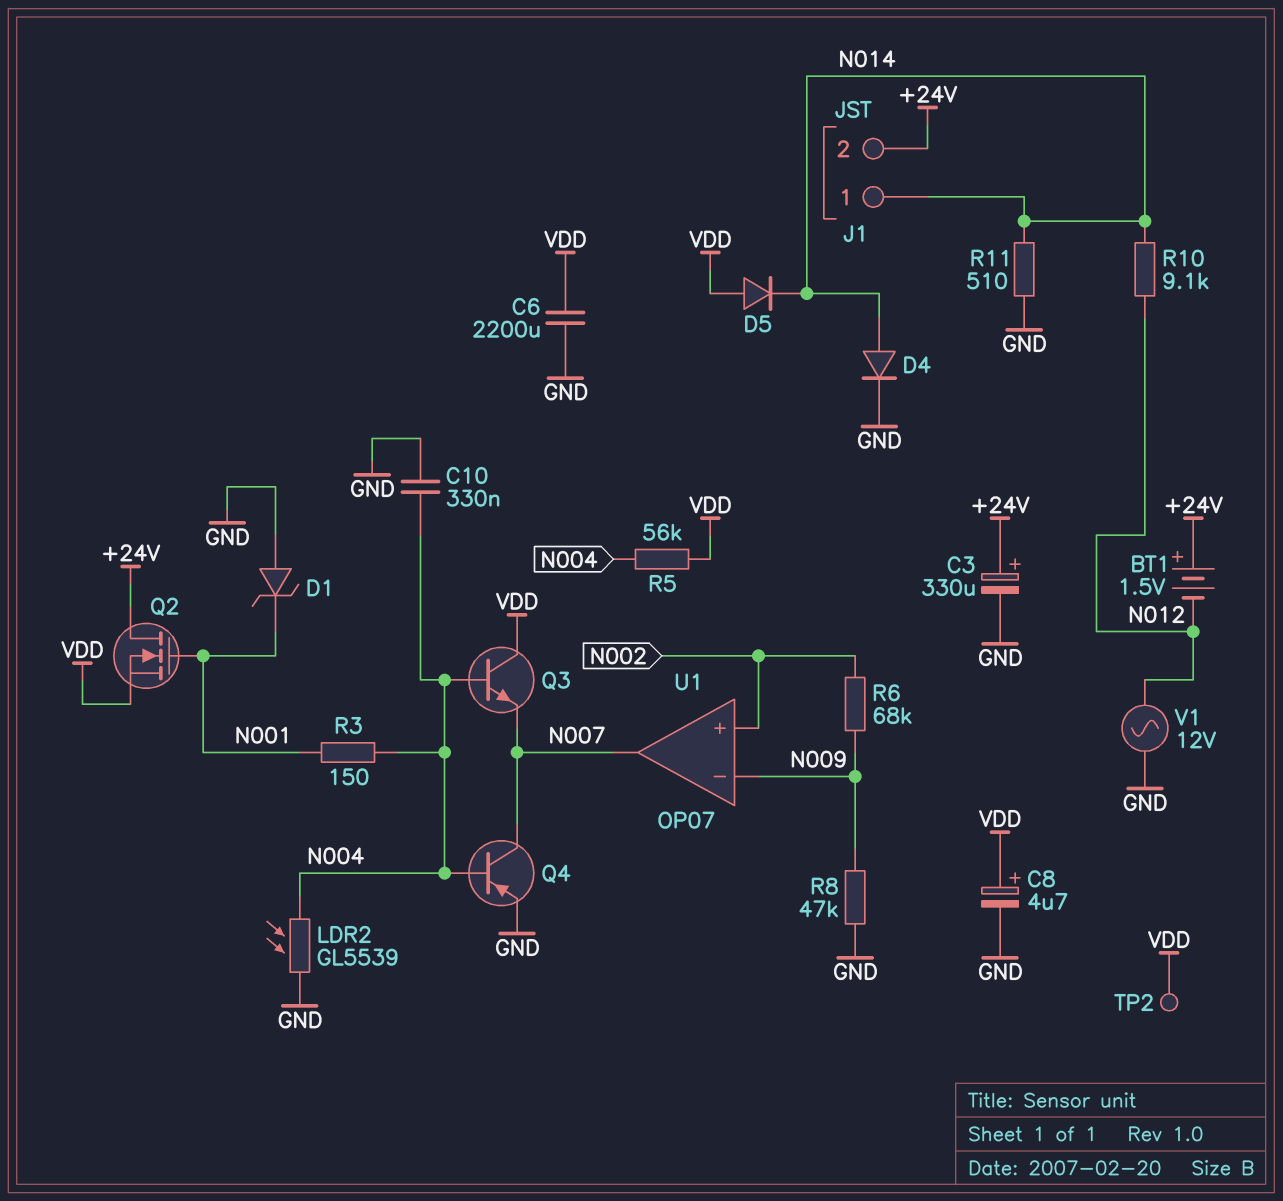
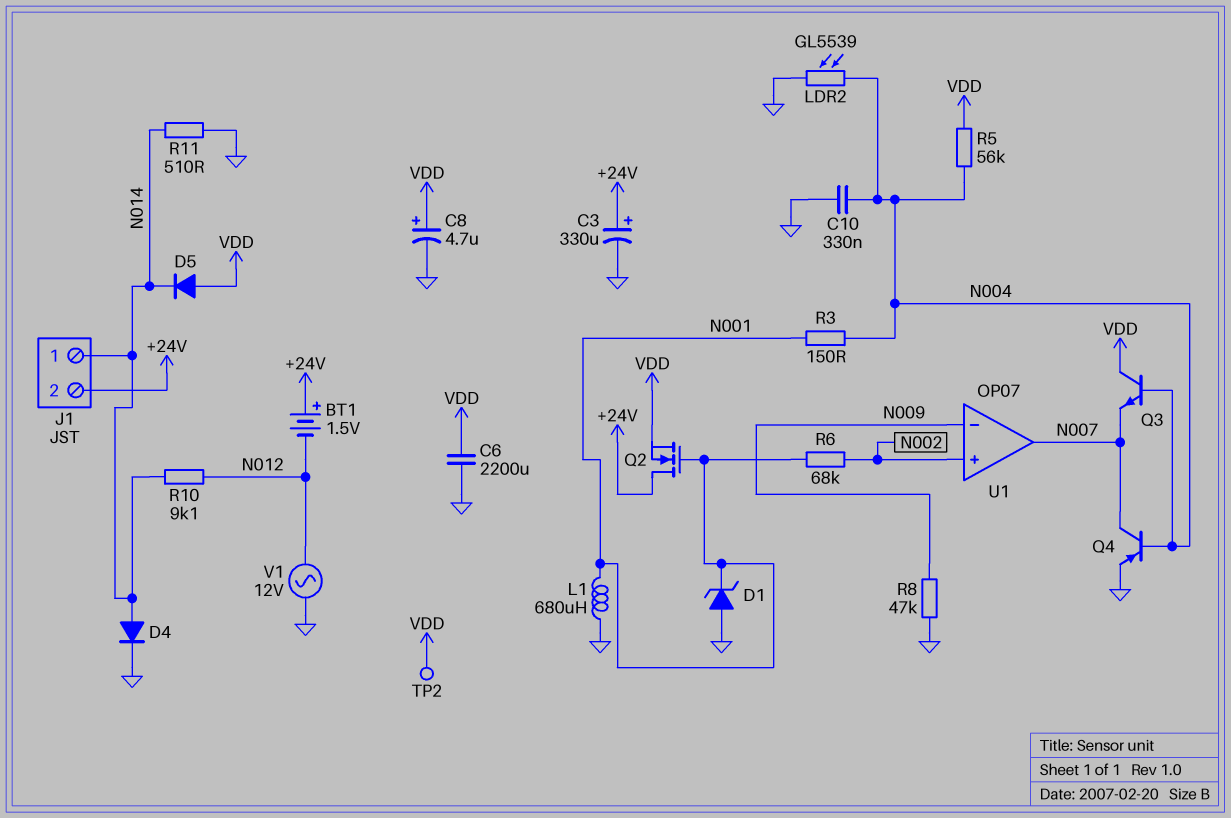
L1: none -> 680uH (GND, N001)
R6: 68k (N002, N009) -> 68k (N001, N002)

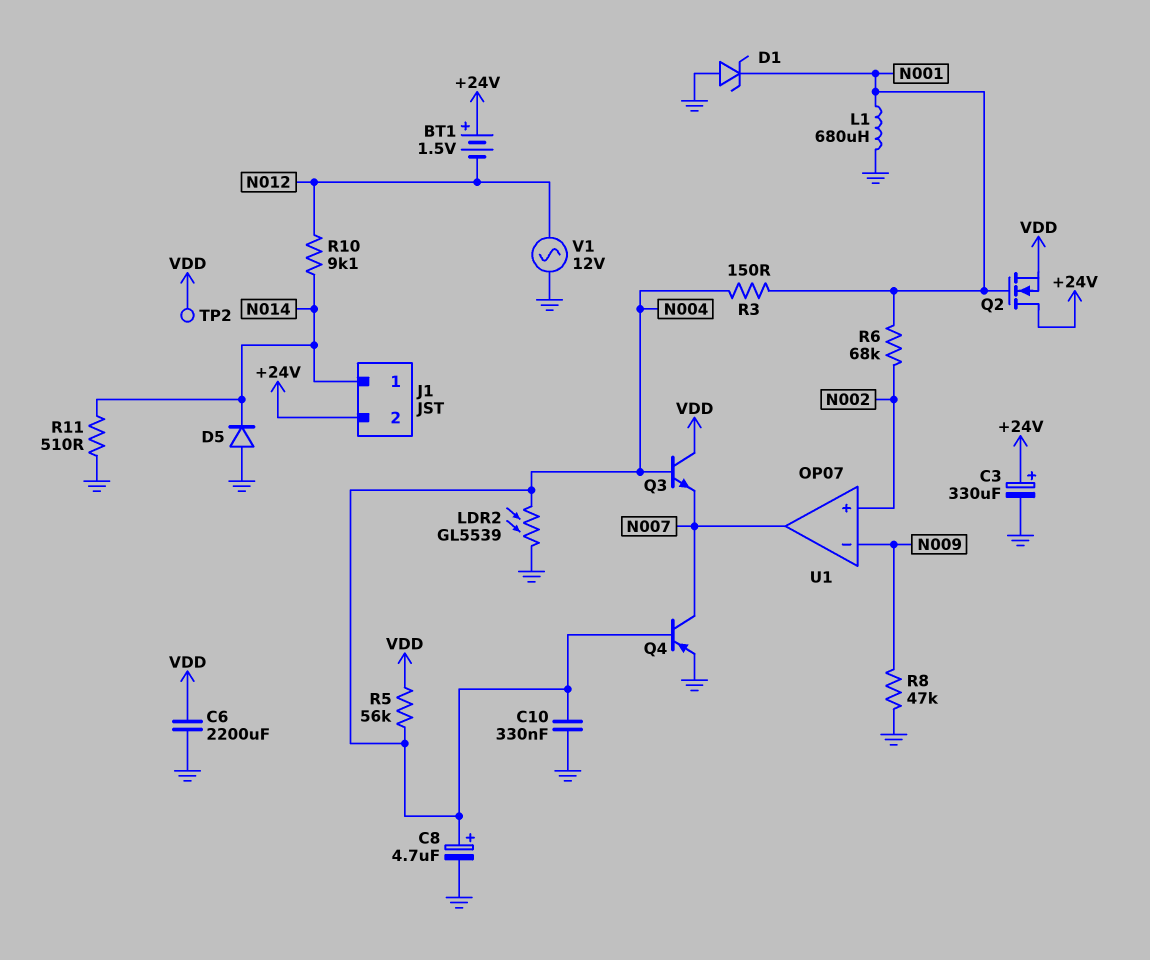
C8: 4.7uF (plus VDD, minus GND) -> 4.7uF (plus N004, minus GND)
D4: diode (A N014, K GND) -> none
D5: diode (A VDD, K N014) -> diode (A GND, K N014)

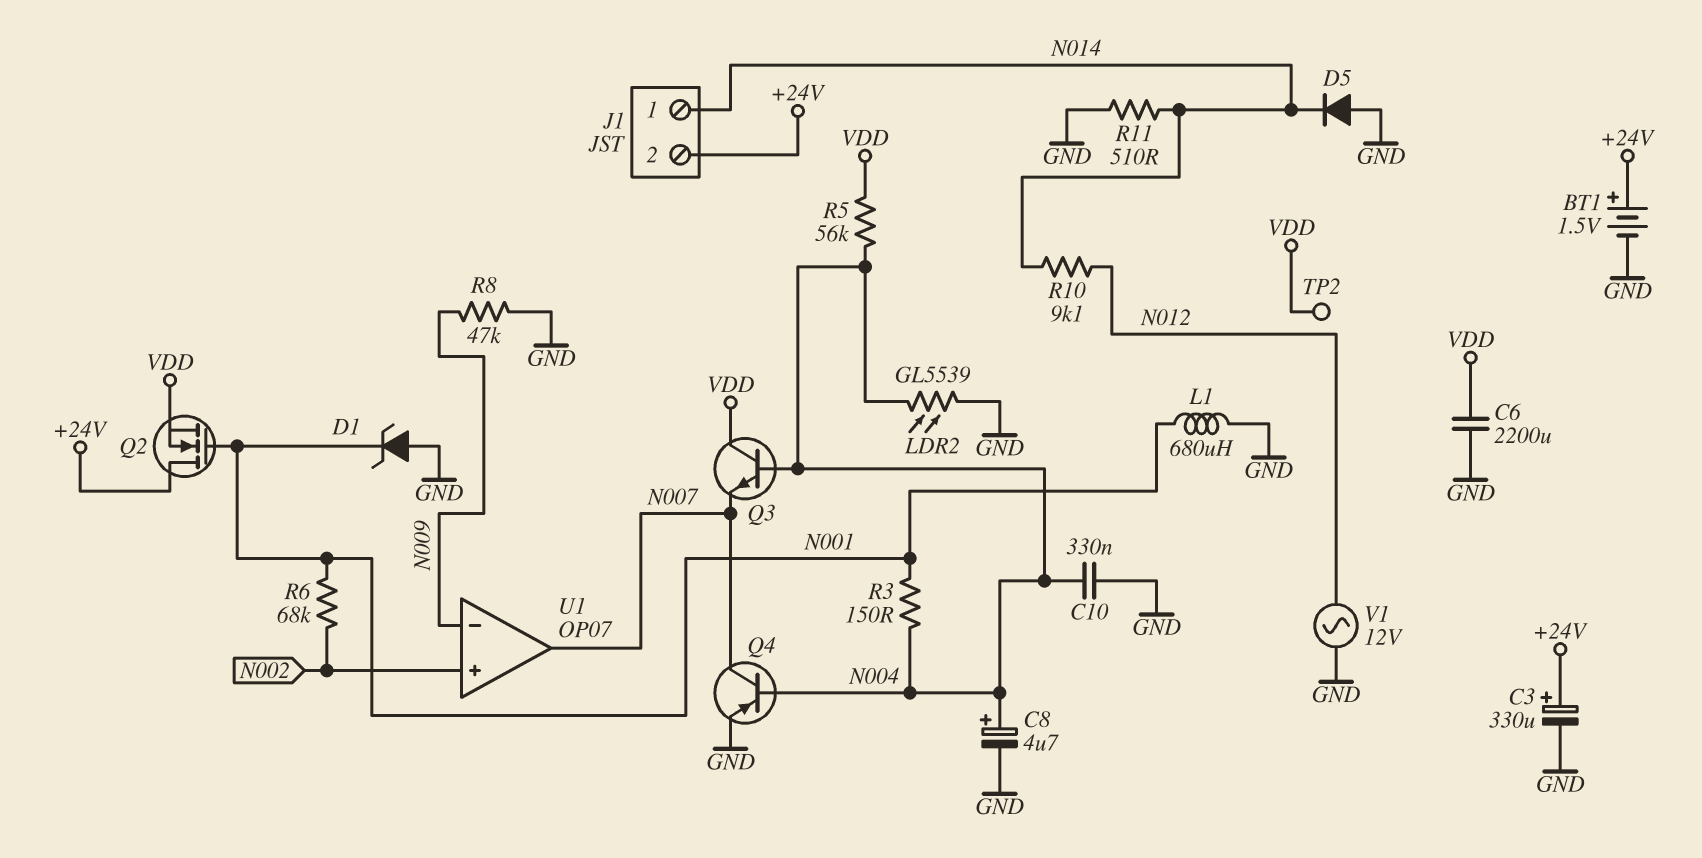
BT1: 1.5V (plus +24V, minus N012) -> 1.5V (plus +24V, minus GND)

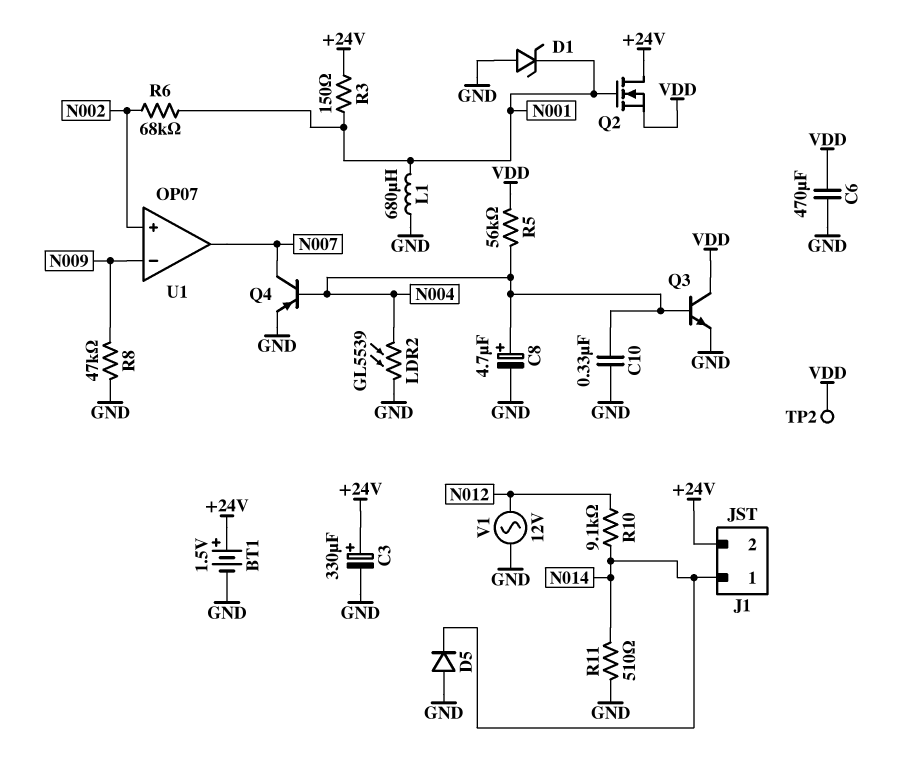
C6: 2200uF (GND, VDD) -> 470uF (GND, VDD)
Q3: NPN (B N004, C VDD, E N007) -> NPN (B N004, C VDD, E GND)
R3: 150 (N001, N004) -> 150 (+24V, N001)

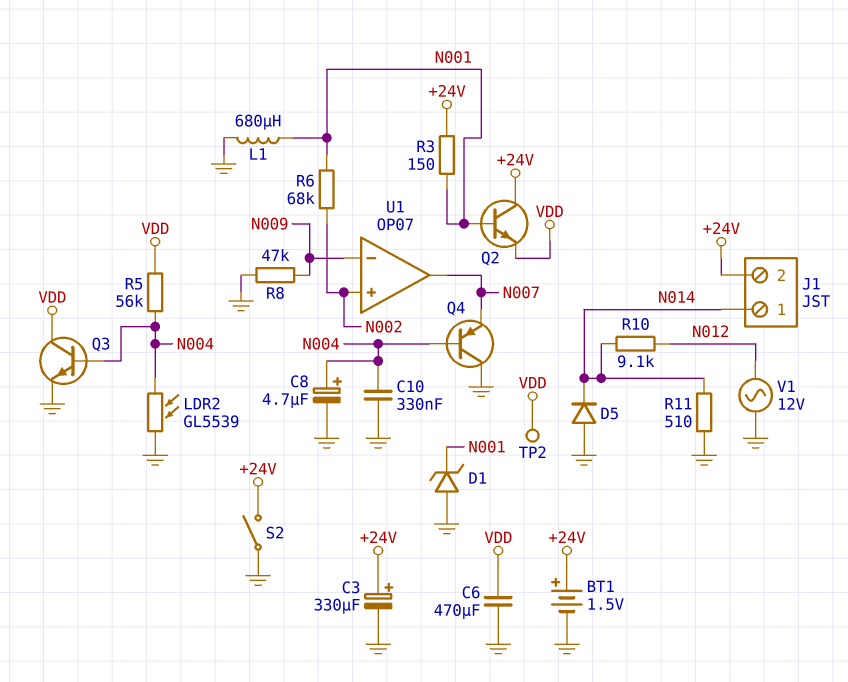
Q2: NMOS (G N001, D +24V, S VDD) -> NPN (B N001, C +24V, E VDD)
Q4: PNP (B N004, C N007, E GND) -> PNP (B N004, C GND, E N007)
S2: none -> switch (+24V, GND)

